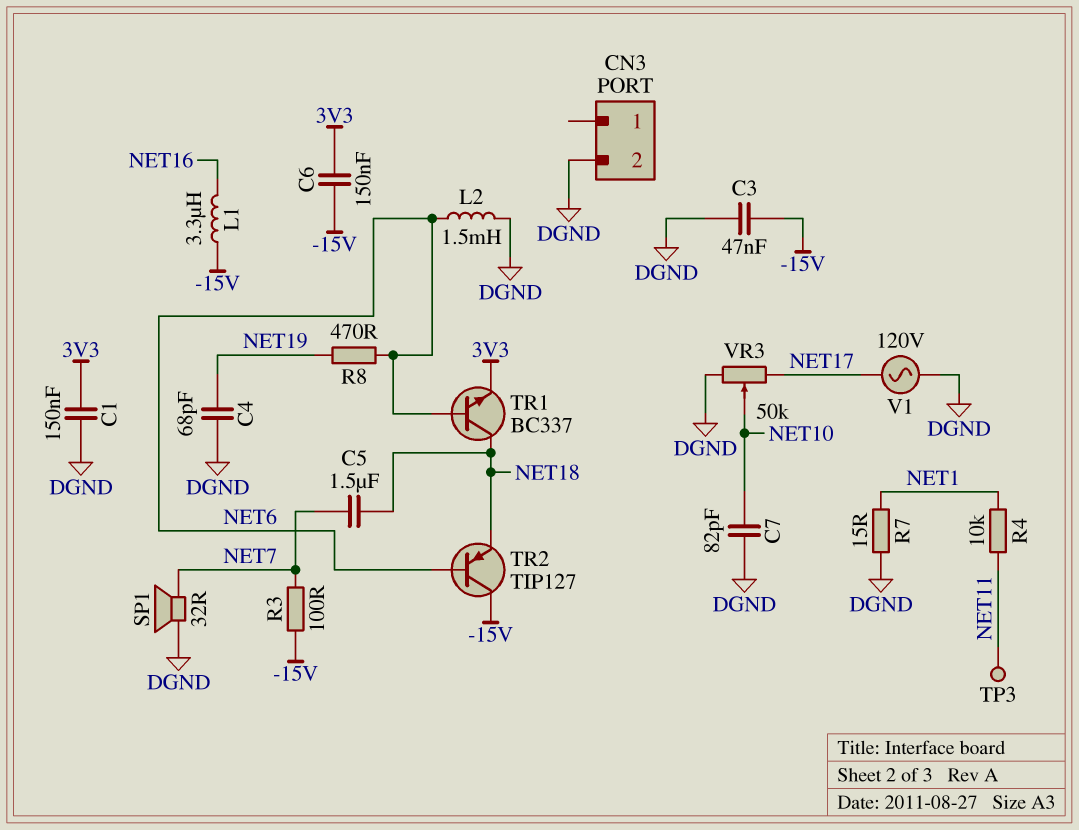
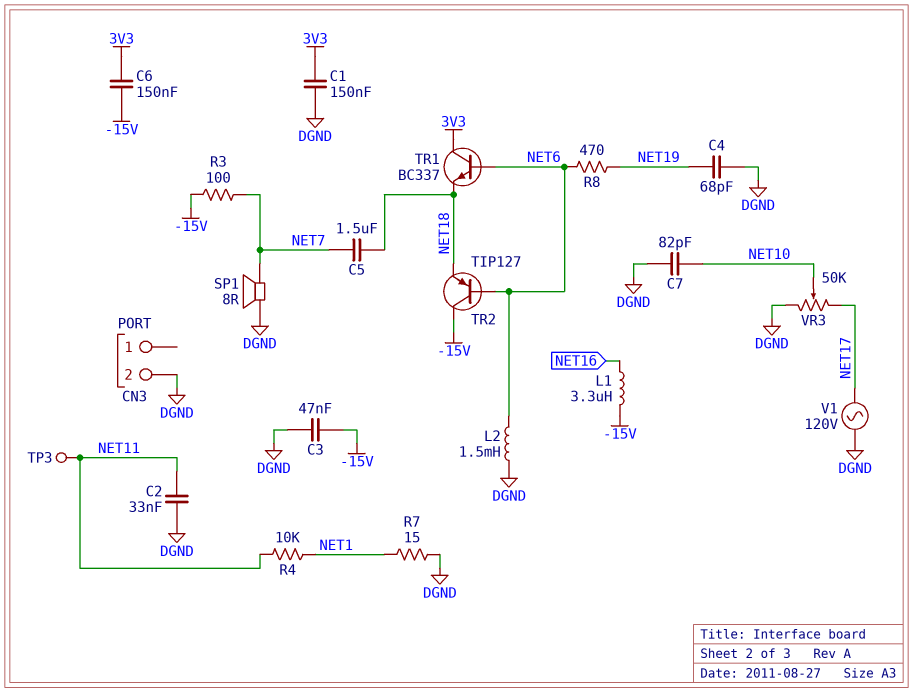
C2: none -> 33nF (DGND, NET11)
SP1: speaker 32R (DGND, NET7) -> speaker 8R (DGND, NET7)
TR1: NPN BC337 (B NET6, C NET18, E 3V3) -> NPN BC337 (B NET6, C 3V3, E NET18)

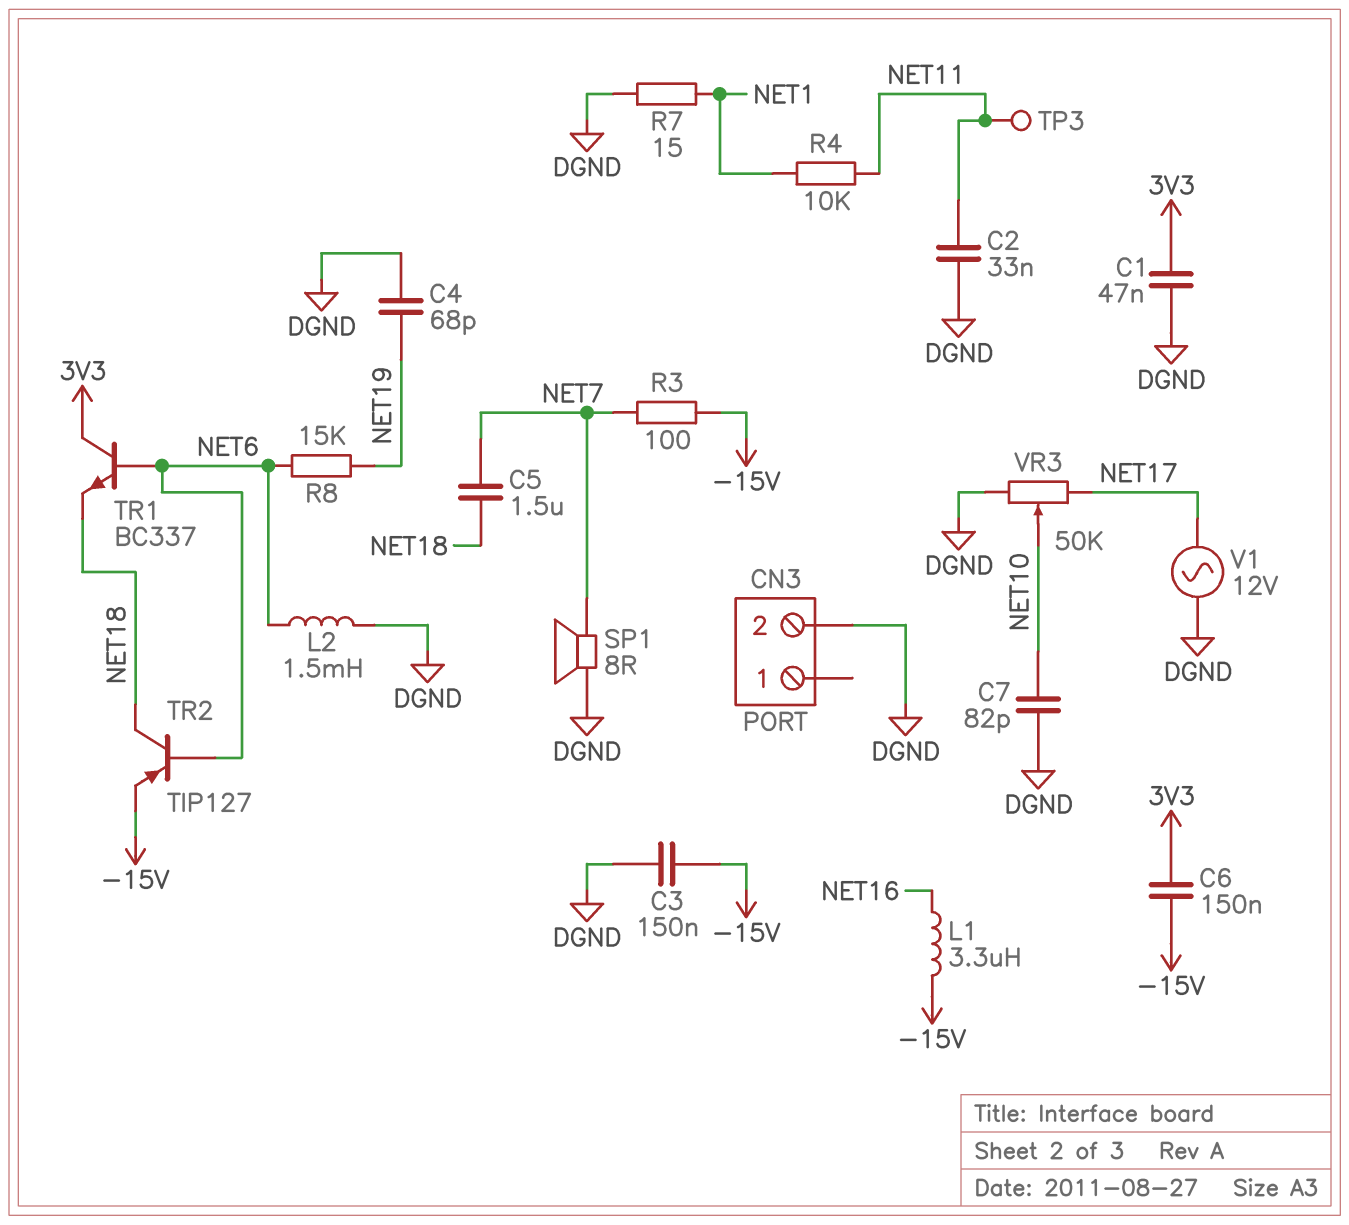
C1: 150nF (3V3, DGND) -> 47nF (3V3, DGND)
C3: 47nF (-15V, DGND) -> 150nF (-15V, DGND)
R8: 470 (NET6, NET19) -> 15k (NET6, NET19)
TR2: PNP TIP127 (B NET6, C -15V, E NET18) -> PNP TIP127 (B NET6, C NET18, E -15V)
V1: AC 120V (DGND, NET17) -> AC 12V (DGND, NET17)

